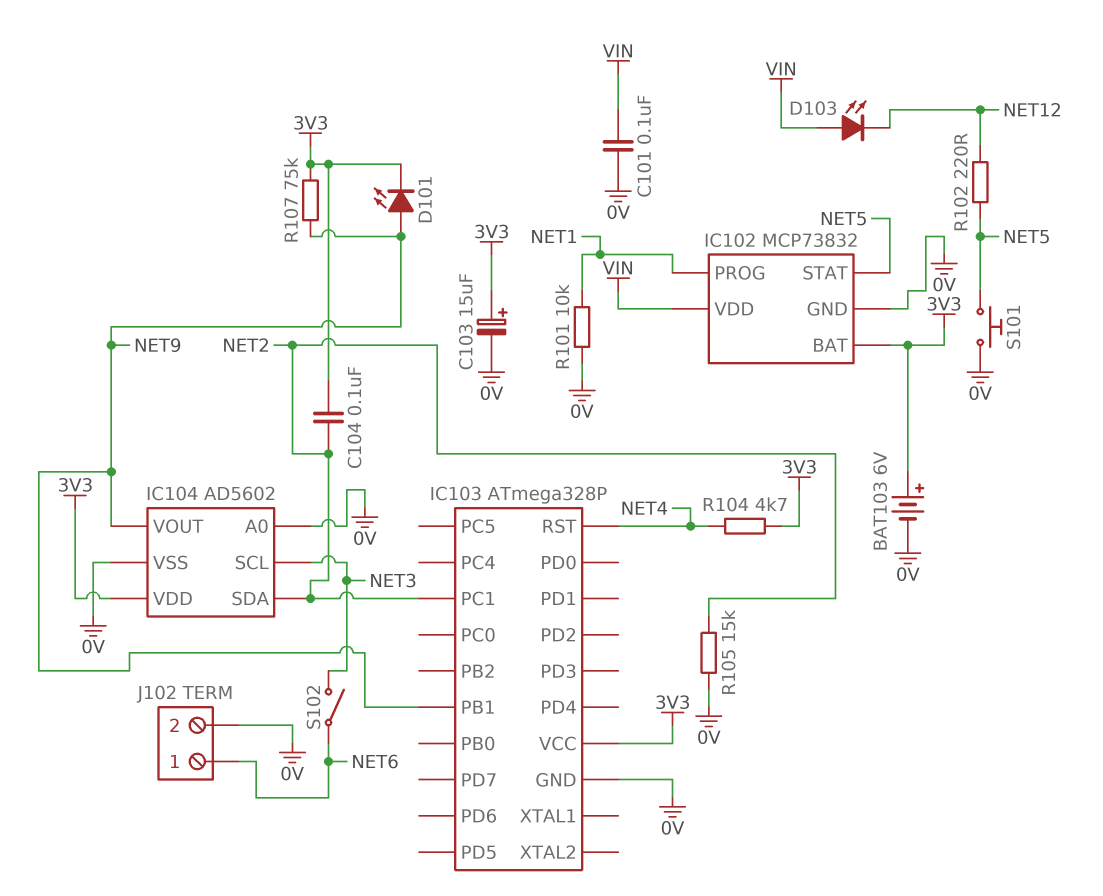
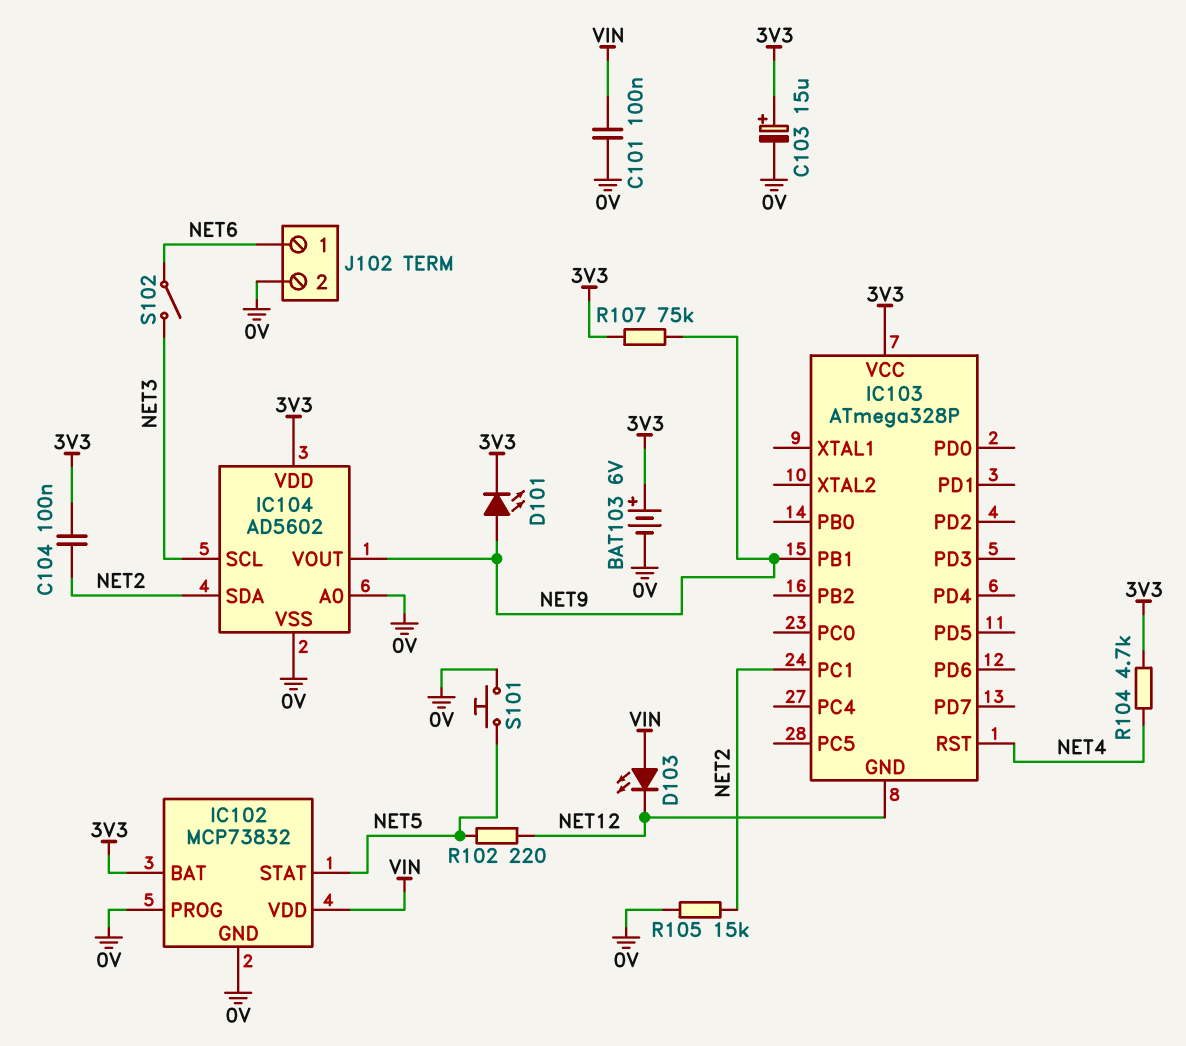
IC102 pin PROG: NET1 -> 0V
IC103 pin GND: 0V -> NET12
R101: 10k (0V, NET1) -> none

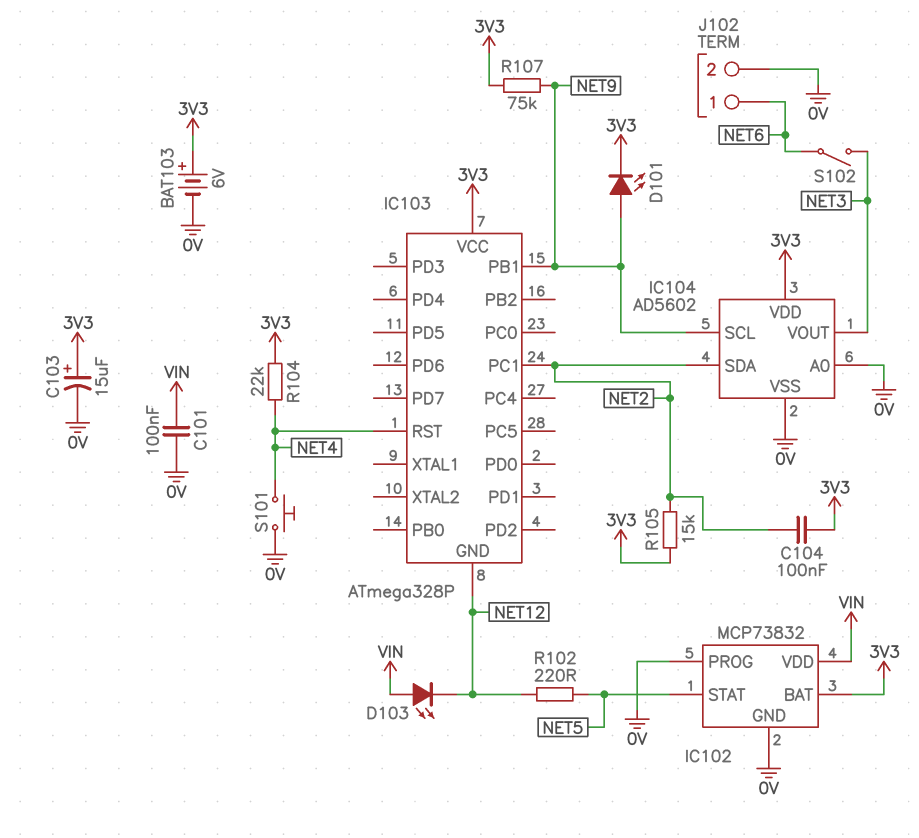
IC104 pin SCL: NET3 -> NET9
IC104 pin VOUT: NET9 -> NET3
R104: 4.7k (3V3, NET4) -> 22k (3V3, NET4)
R105: 15k (0V, NET2) -> 15k (3V3, NET2)
S101: button (0V, NET5) -> button (0V, NET4)

